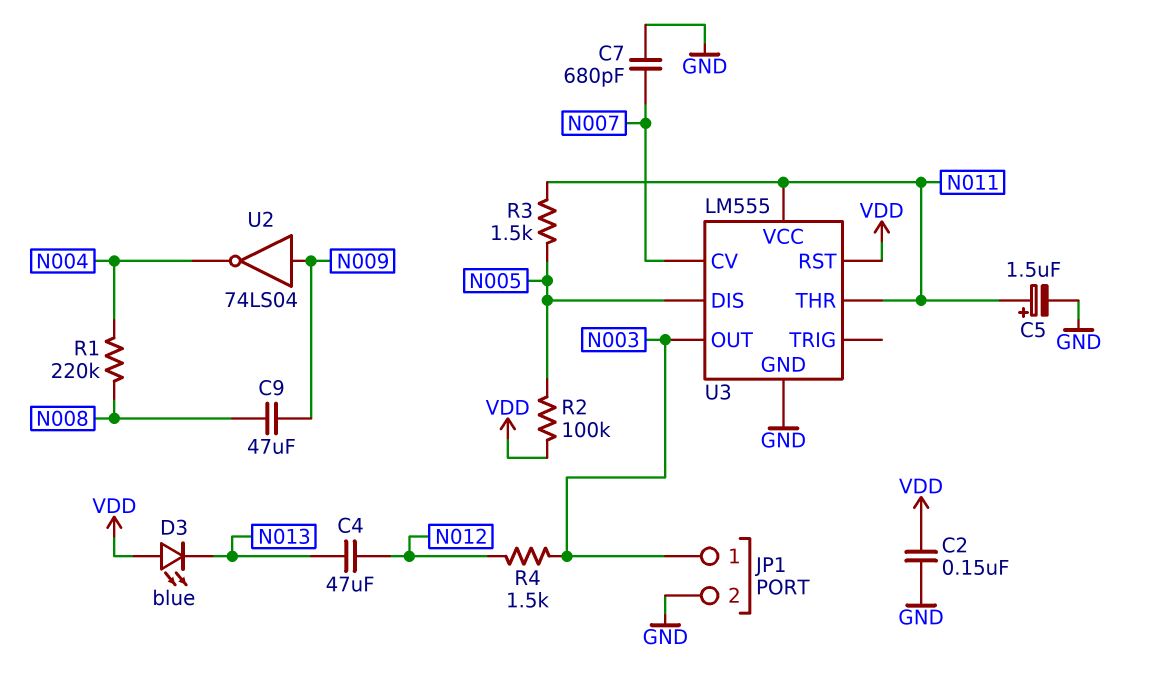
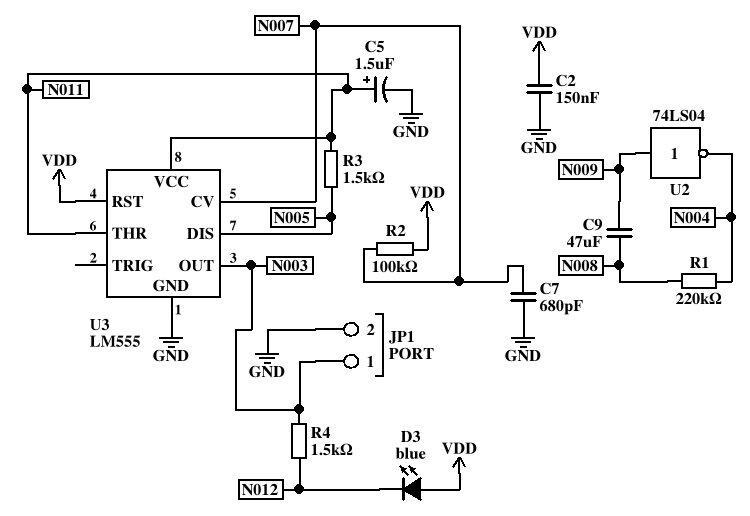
C4: 47uF (N012, N013) -> none
D3: LED blue (A VDD, K N013) -> LED blue (A VDD, K N012)
R2: 100k (N005, VDD) -> 100k (N007, VDD)

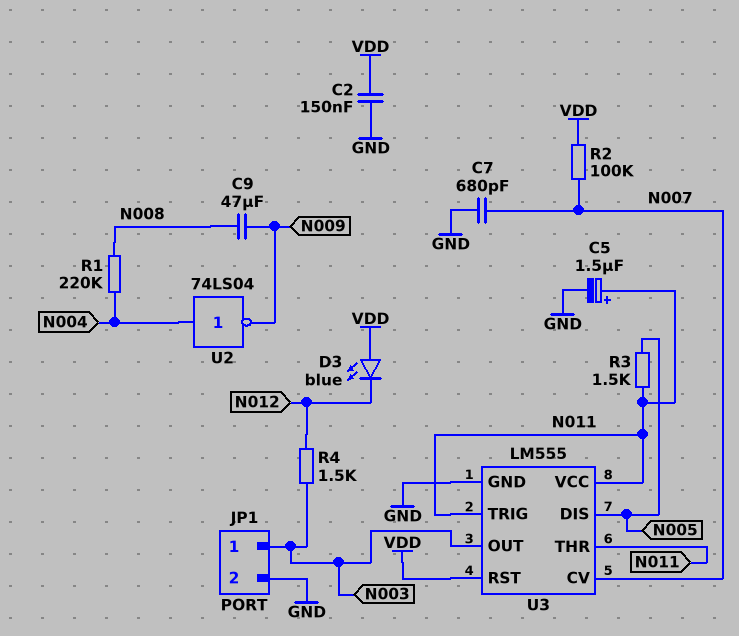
U2: NOT 74LS04 (in N009, out N004) -> NOT 74LS04 (in N004, out N009)
U3 pin TRIG: none -> N011

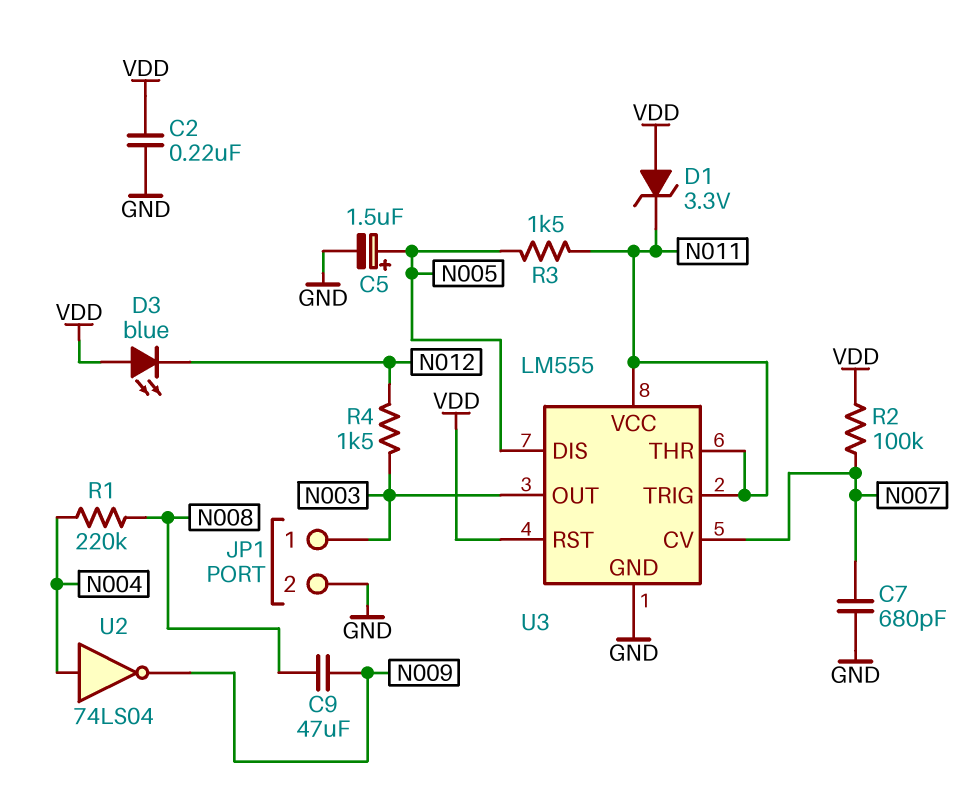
C2: 150nF (GND, VDD) -> 220nF (GND, VDD)
C5: 1.5uF (plus N011, minus GND) -> 1.5uF (plus N005, minus GND)
D1: none -> zener 3.3V (A VDD, K N011)

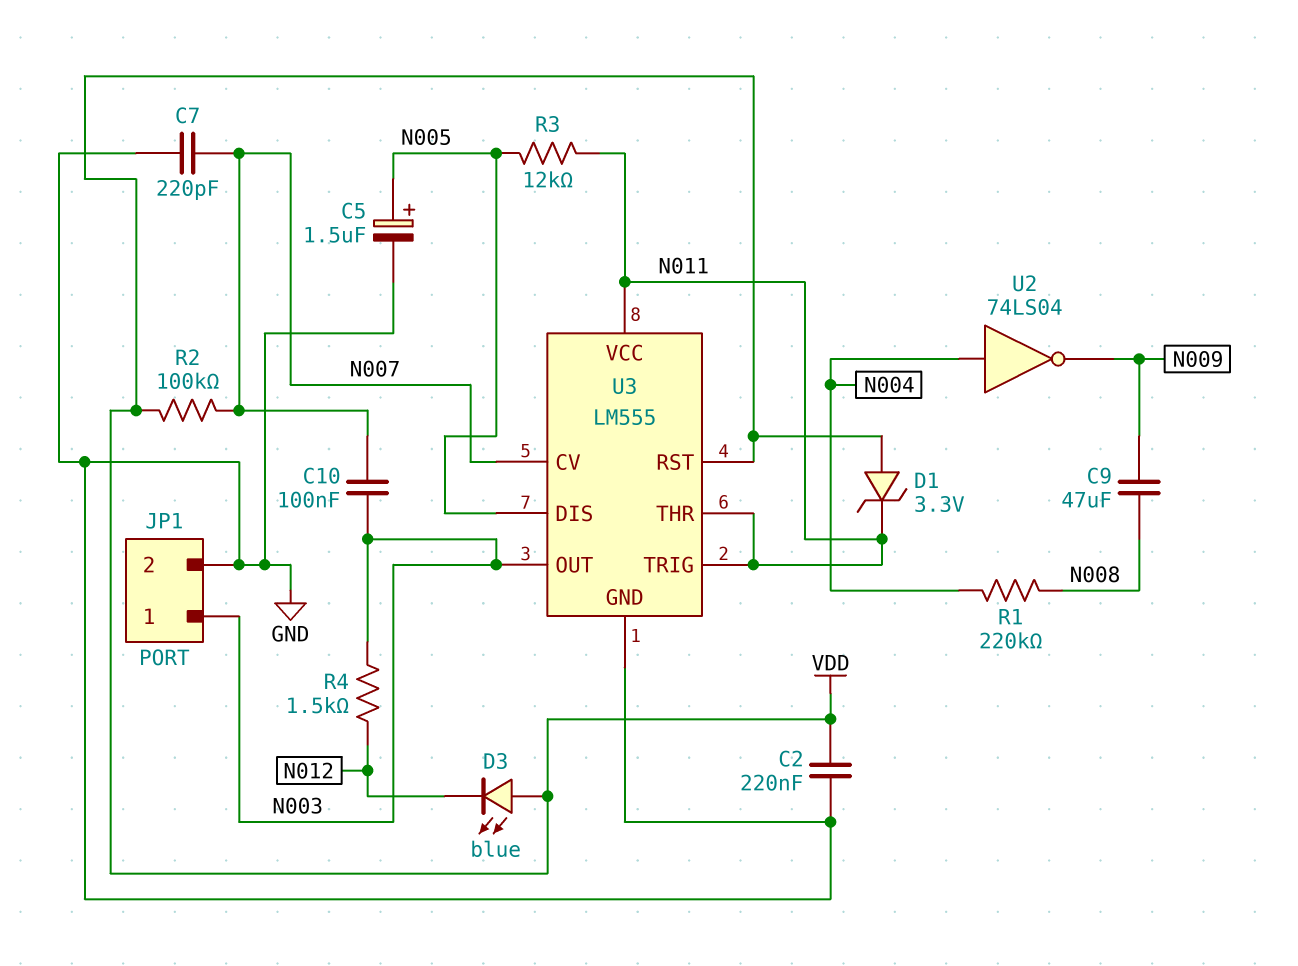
C7: 680pF (GND, N007) -> 220pF (GND, N007)
C10: none -> 100nF (N003, N007)
R3: 1.5k (N005, N011) -> 12k (N005, N011)

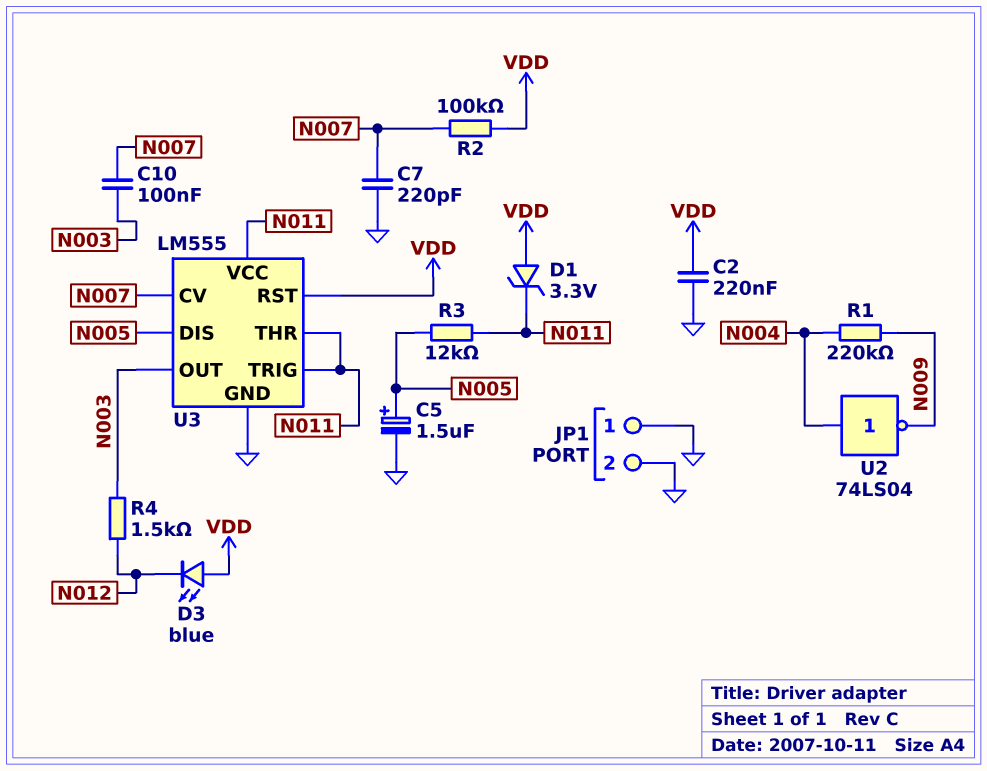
C9: 47uF (N008, N009) -> none
JP1 pin 1: N003 -> GND
R1: 220k (N004, N008) -> 220k (N004, N009)

